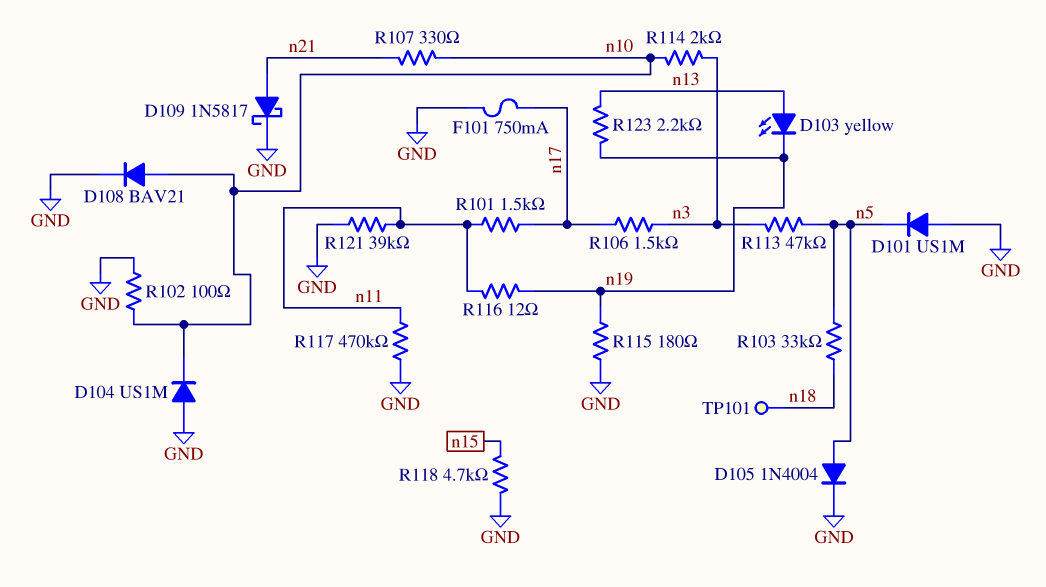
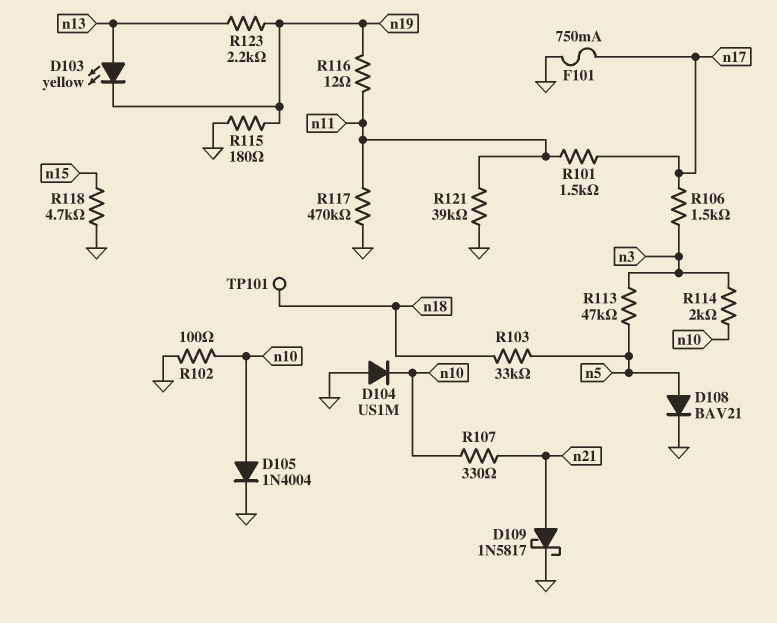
D101: diode US1M (A GND, K n5) -> none
D105: diode 1N4004 (A n5, K GND) -> diode 1N4004 (A n10, K GND)
D108: diode BAV21 (A n10, K GND) -> diode BAV21 (A n5, K GND)

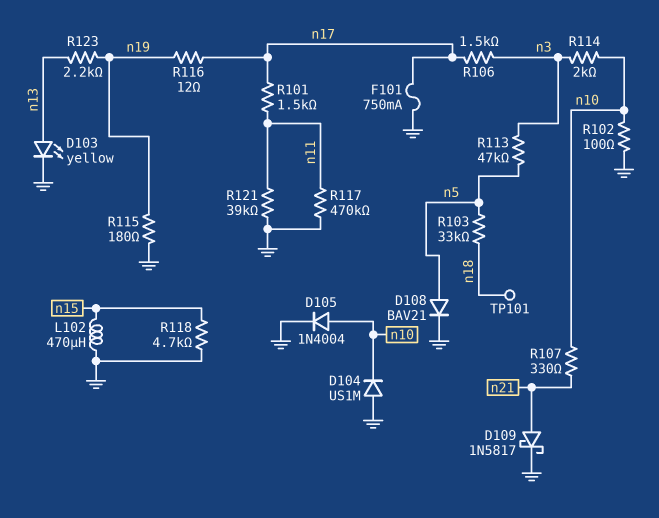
D103: LED yellow (A n13, K n19) -> LED yellow (A n13, K GND)
L102: none -> 470uH (GND, n15)
R116: 12 (n11, n19) -> 12 (n17, n19)

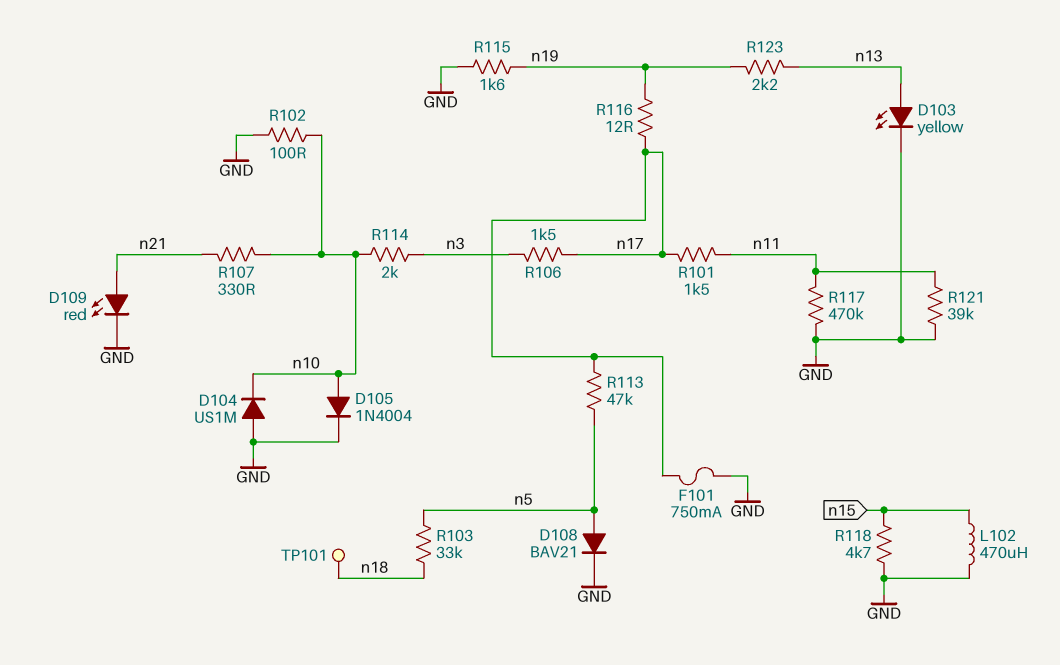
D109: schottky 1N5817 (A n21, K GND) -> LED red (A n21, K GND)
R113: 47k (n3, n5) -> 47k (n5, n17)
R115: 180 (GND, n19) -> 1.6k (GND, n19)

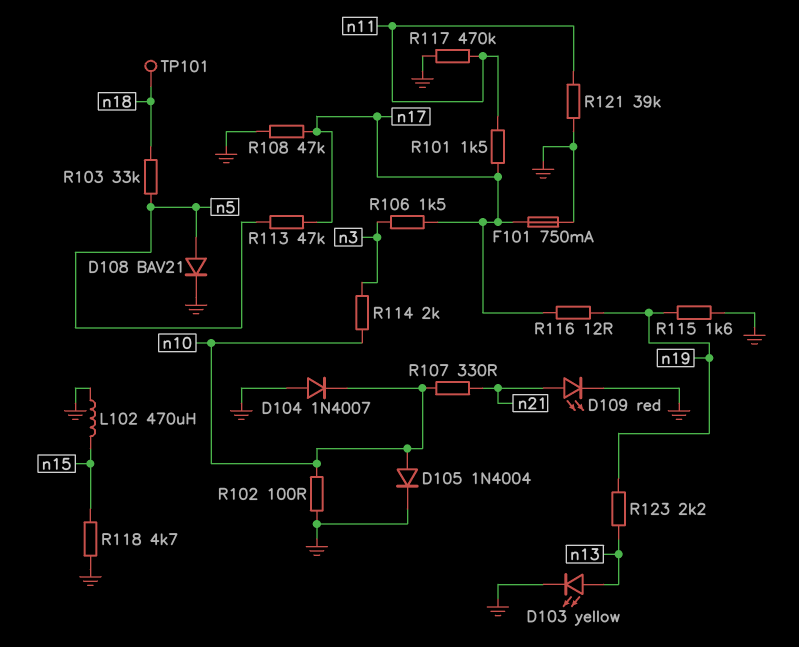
D104: diode US1M (A GND, K n10) -> diode 1N4007 (A GND, K n10)
R108: none -> 47k (GND, n17)

